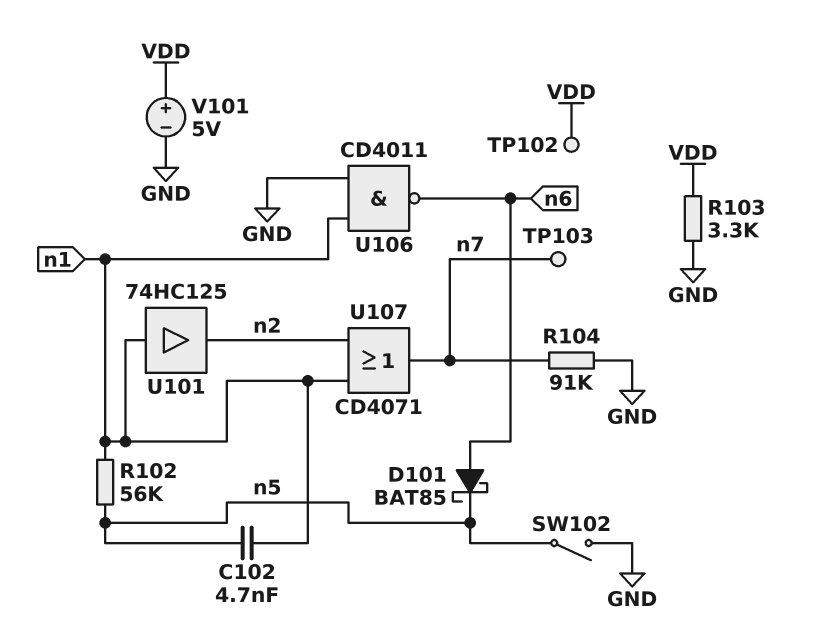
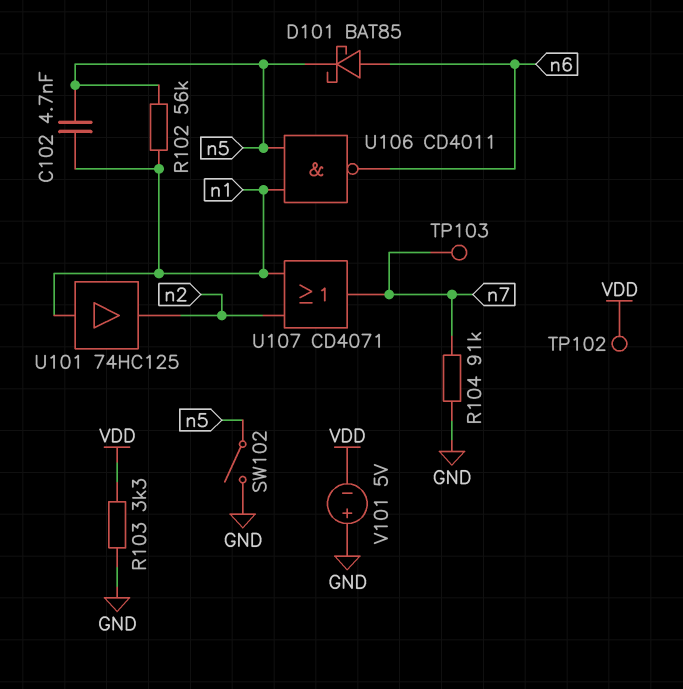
U106: NAND CD4011 (in GND, in n1, out n6) -> NAND CD4011 (in n1, in n5, out n6)
V101: 5V (plus VDD, minus GND) -> 5V (plus GND, minus VDD)

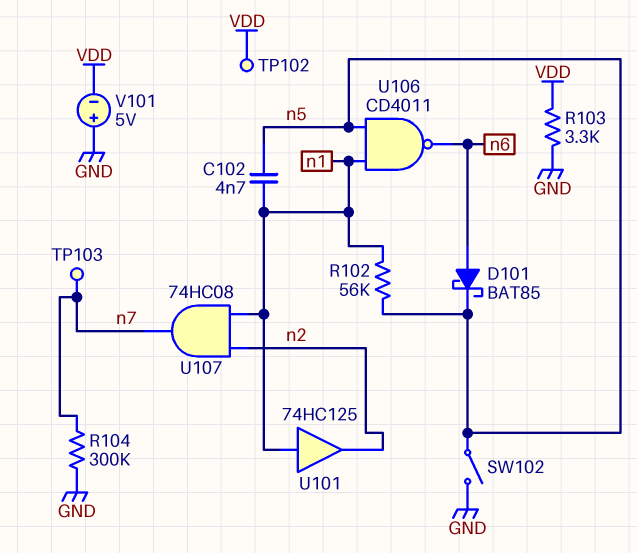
R104: 91k (GND, n7) -> 300k (GND, n7)
U107: OR CD4071 (in n1, in n2, out n7) -> AND 74HC08 (in n1, in n2, out n7)

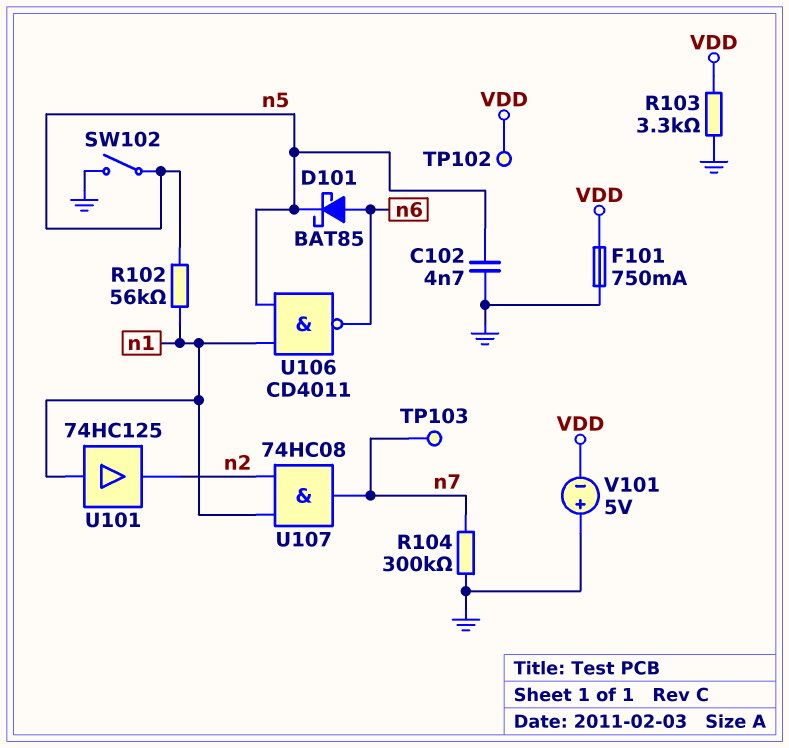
C102: 4.7nF (n1, n5) -> 4.7nF (GND, n5)
F101: none -> 750mA (GND, VDD)

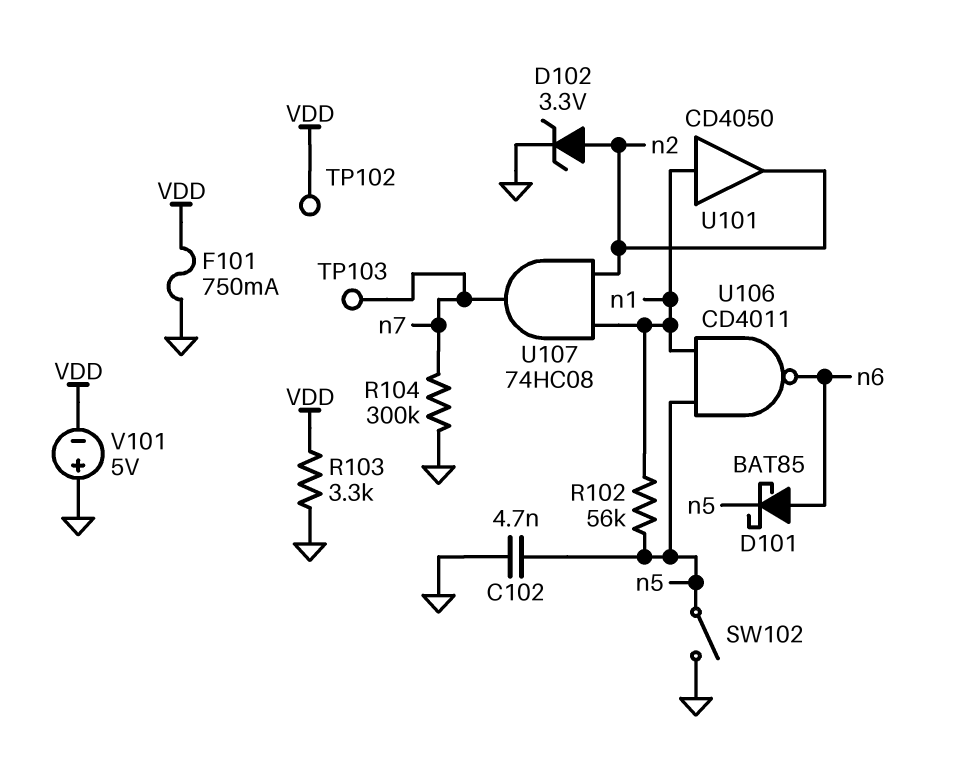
D102: none -> zener 3.3V (A n2, K GND)
U101: buffer 74HC125 (in n1, out n2) -> buffer CD4050 (in n1, out n2)

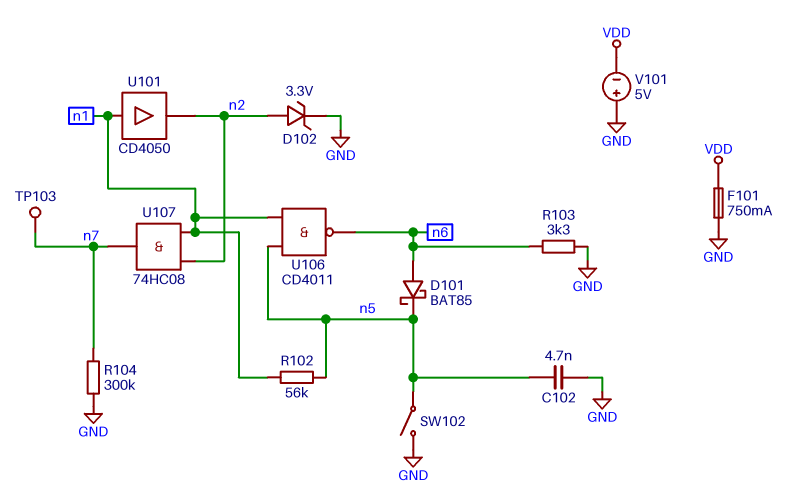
R103: 3.3k (GND, VDD) -> 3.3k (GND, n6)
TP102: test point (VDD) -> none

